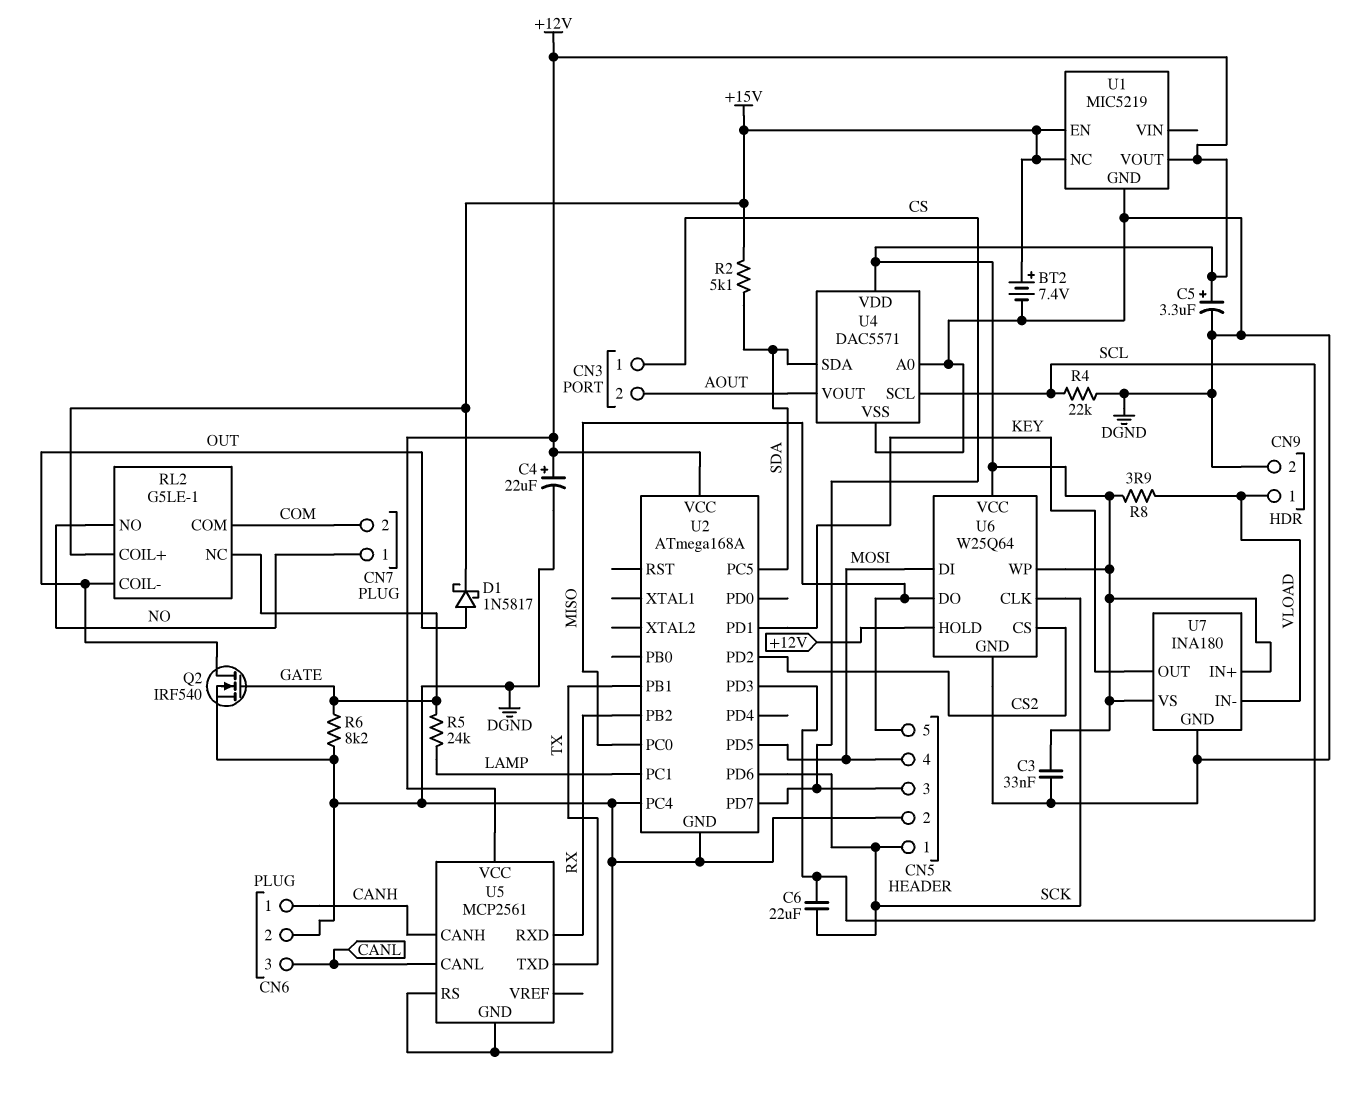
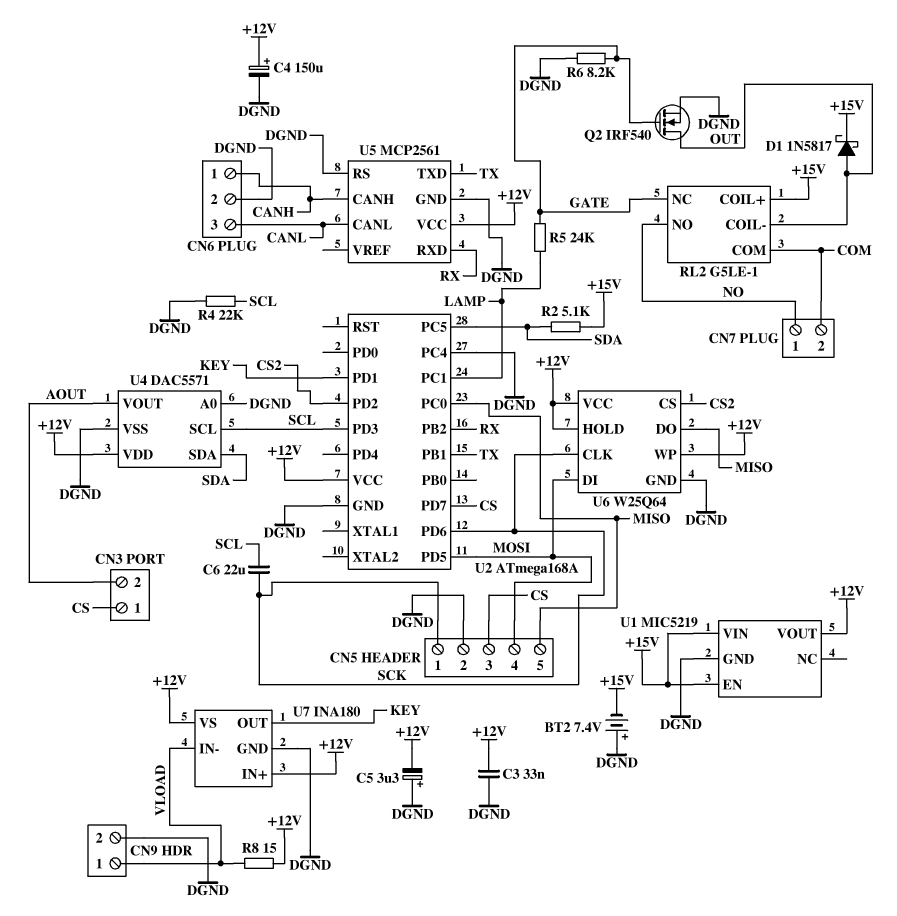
BT2: 7.4V (plus +15V, minus DGND) -> 7.4V (plus DGND, minus +15V)
C4: 22uF (plus +12V, minus DGND) -> 150uF (plus +12V, minus DGND)
C5: 3.3uF (plus +12V, minus DGND) -> 3.3uF (plus DGND, minus +12V)
R8: 3.9 (+12V, VLOAD) -> 15 (+12V, VLOAD)
U1 pin NC: +15V -> none
U1 pin VIN: none -> +15V

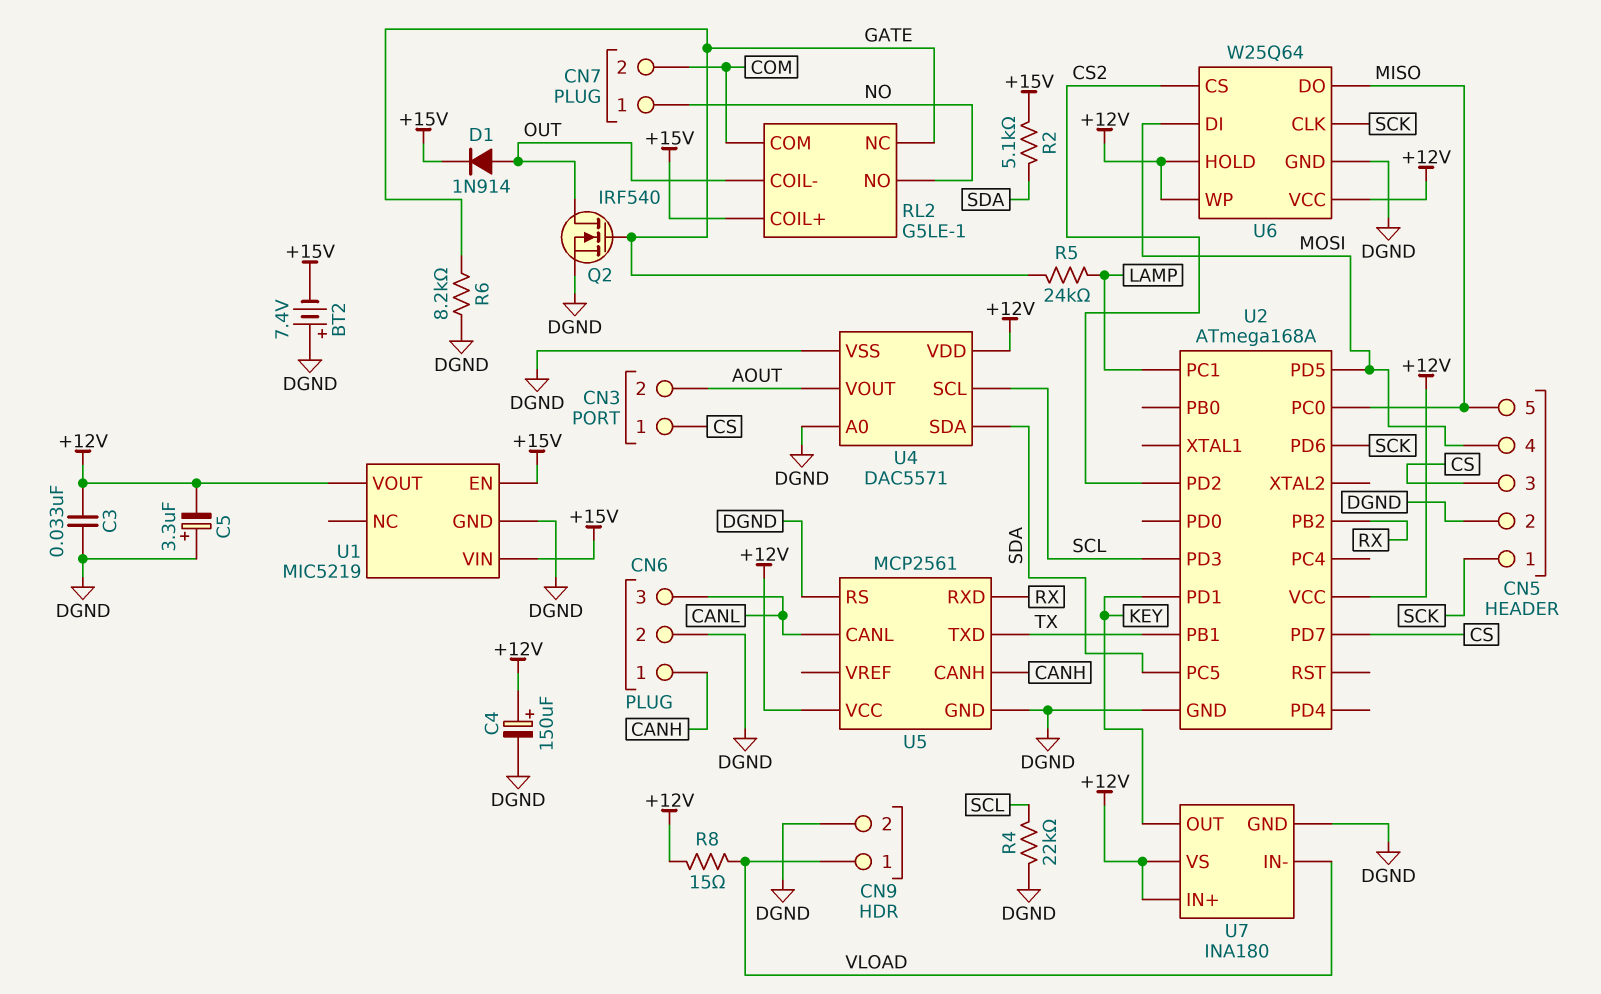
C6: 22uF (SCK, SCL) -> none
D1: schottky 1N5817 (A OUT, K +15V) -> diode 1N914 (A OUT, K +15V)
U2 pin PC4: DGND -> none

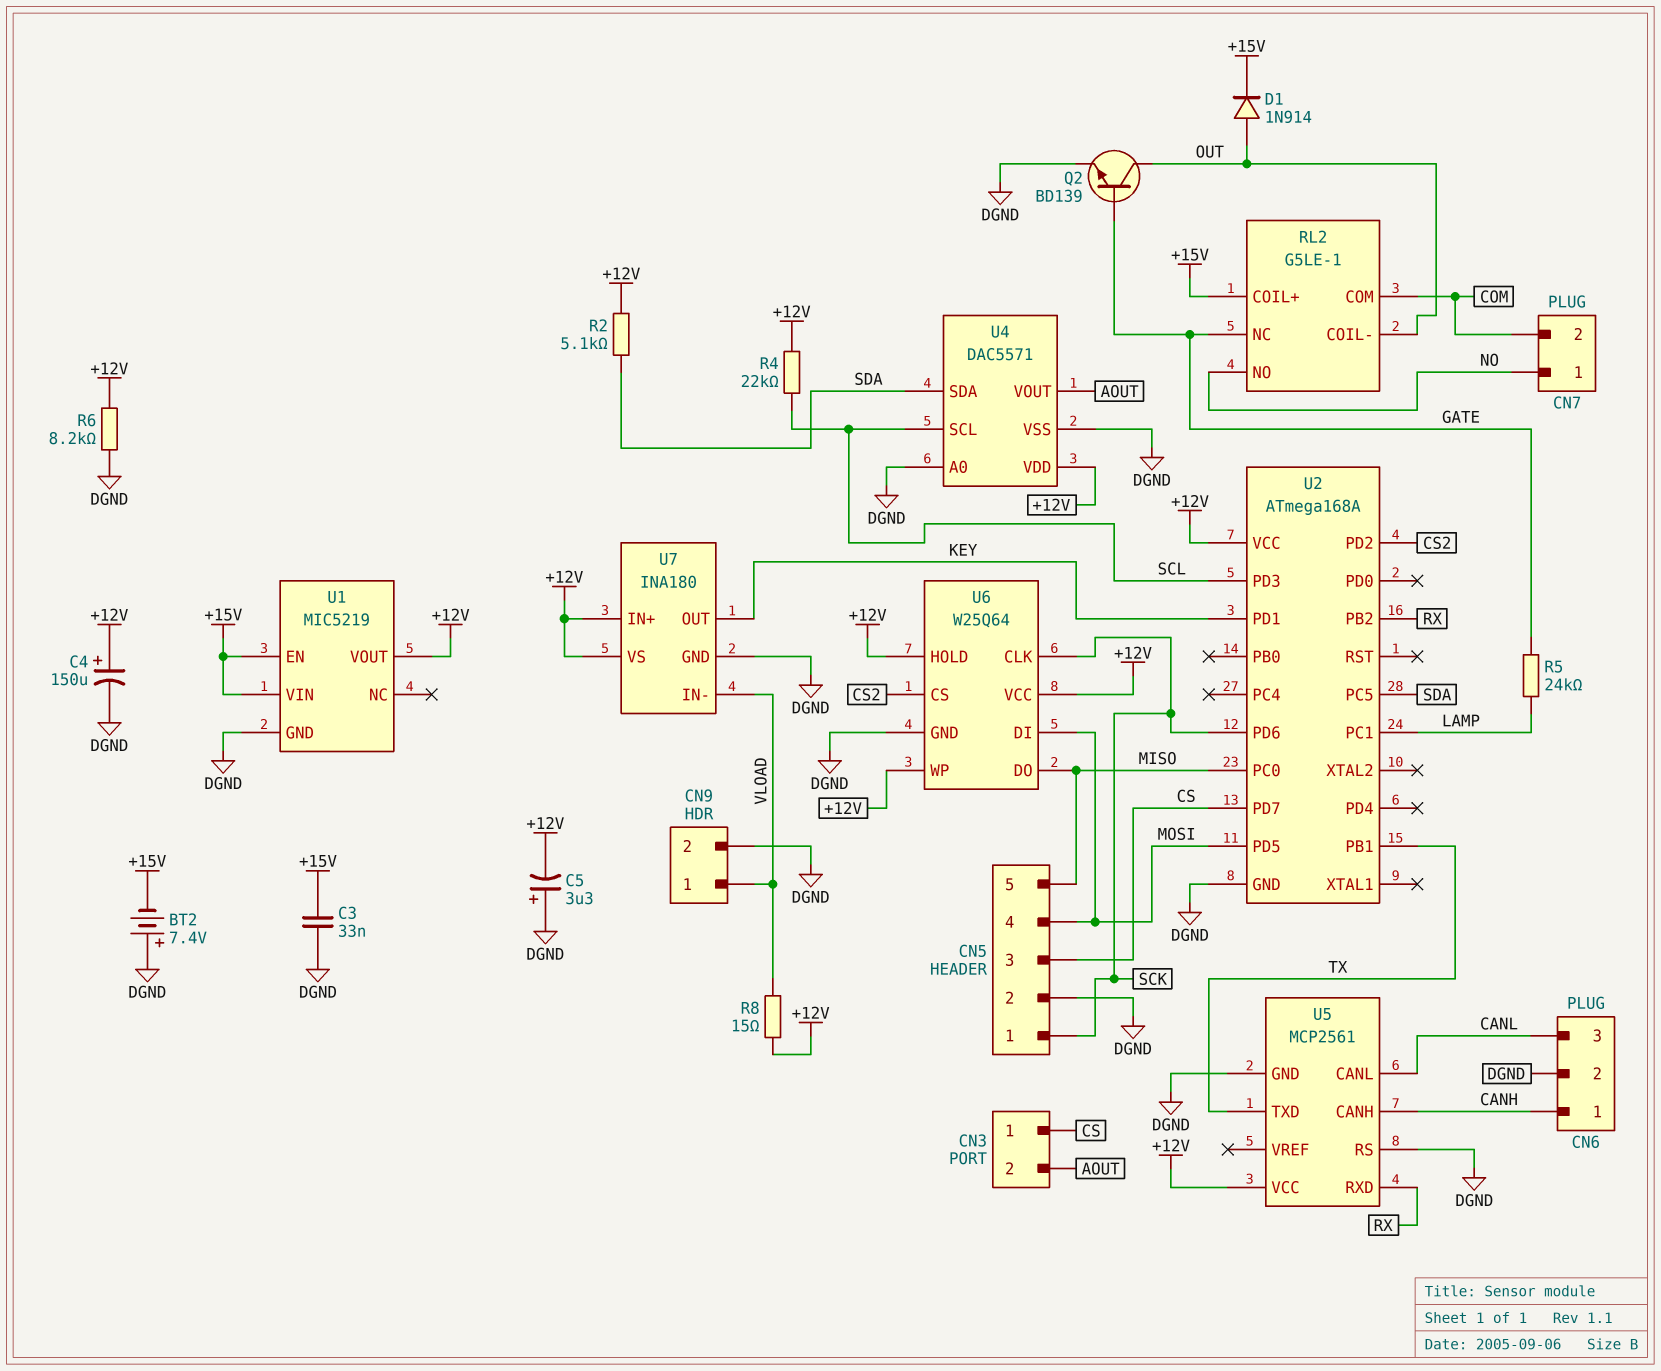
C3: 33nF (+12V, DGND) -> 33nF (+15V, DGND)
Q2: NMOS IRF540 (G GATE, D OUT, S DGND) -> NPN BD139 (B GATE, C OUT, E DGND)
R2: 5.1k (+15V, SDA) -> 5.1k (+12V, SDA)
R4: 22k (DGND, SCL) -> 22k (+12V, SCL)
R6: 8.2k (DGND, GATE) -> 8.2k (+12V, DGND)

